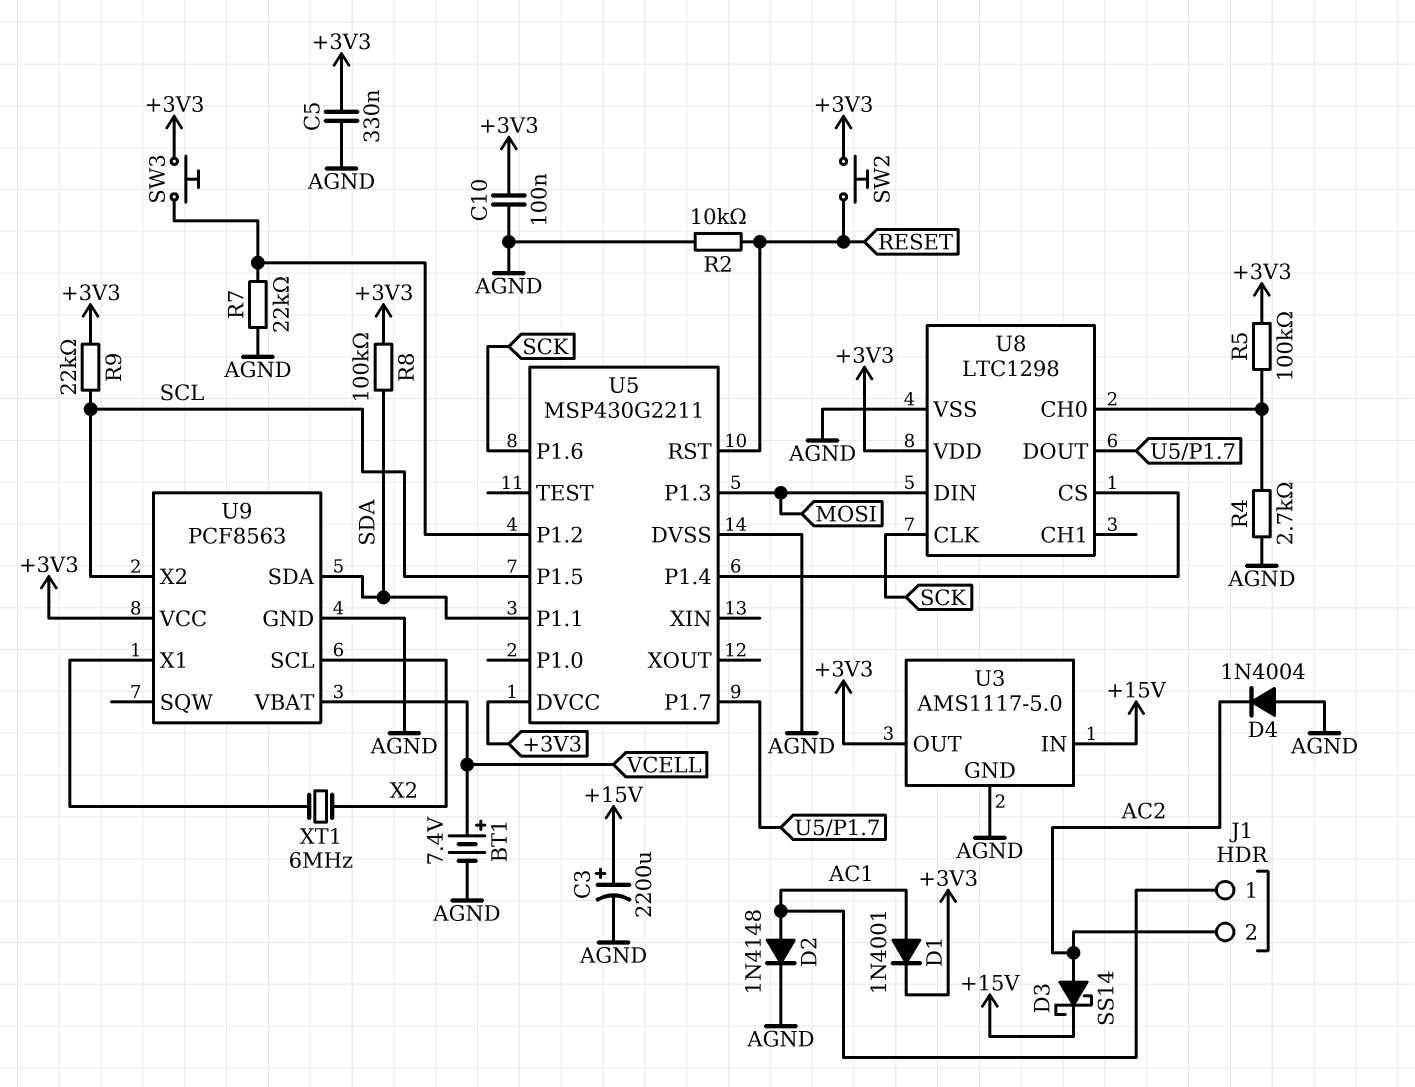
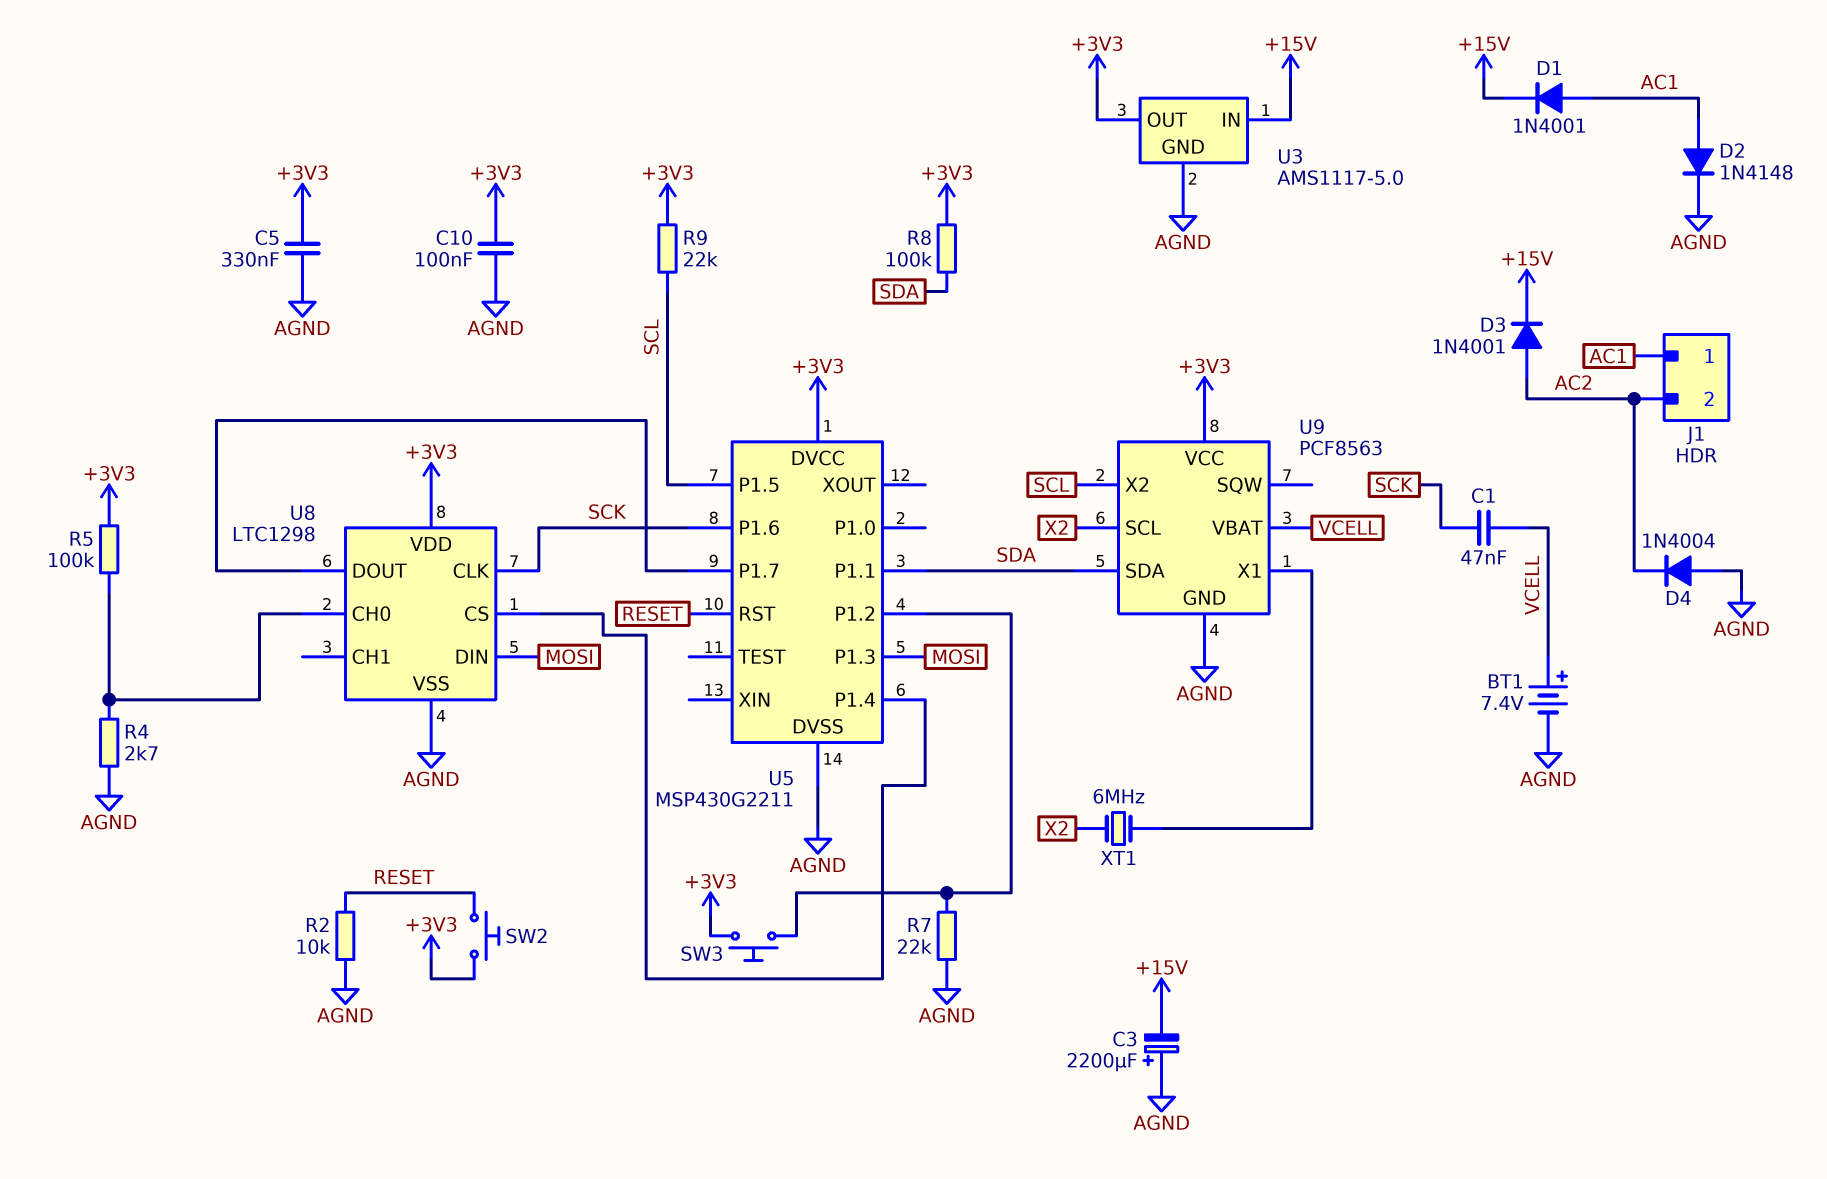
C1: none -> 47nF (SCK, VCELL)
C3: 2200uF (plus +15V, minus AGND) -> 2200uF (plus AGND, minus +15V)
D1: diode 1N4001 (A AC1, K +3V3) -> diode 1N4001 (A AC1, K +15V)
D3: schottky SS14 (A AC2, K +15V) -> diode 1N4001 (A AC2, K +15V)

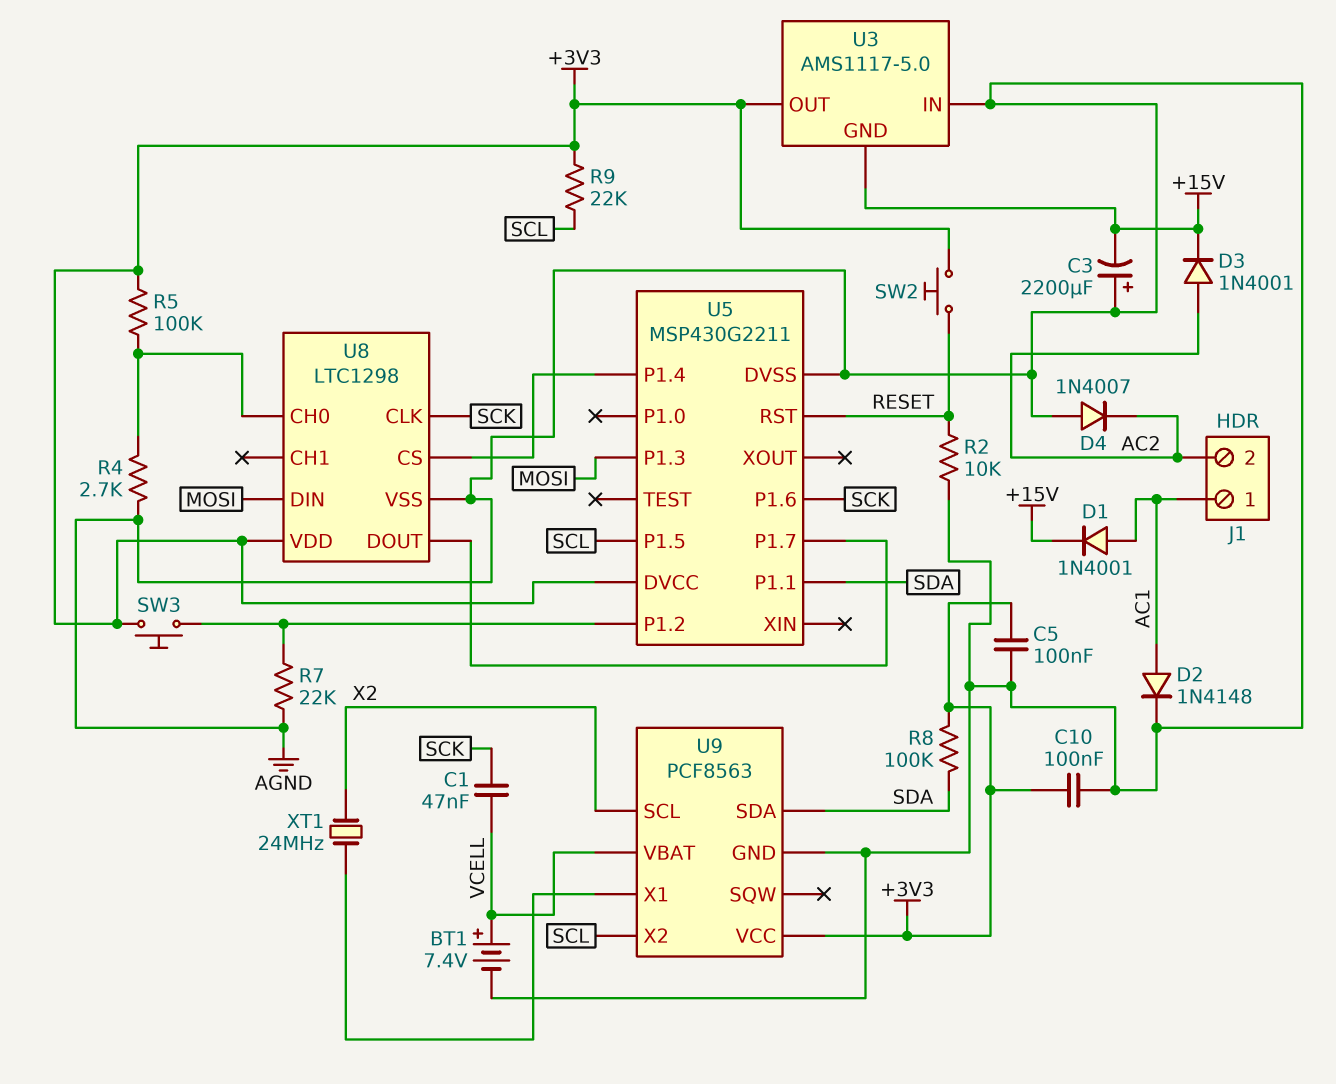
C5: 330nF (+3V3, AGND) -> 100nF (+3V3, AGND)
D4: diode 1N4004 (A AGND, K AC2) -> diode 1N4007 (A AGND, K AC2)
U3 pin GND: AGND -> +15V
U3 pin IN: +15V -> AGND
XT1: 6MHz (U9/X1, X2) -> 24MHz (U9/X1, X2)

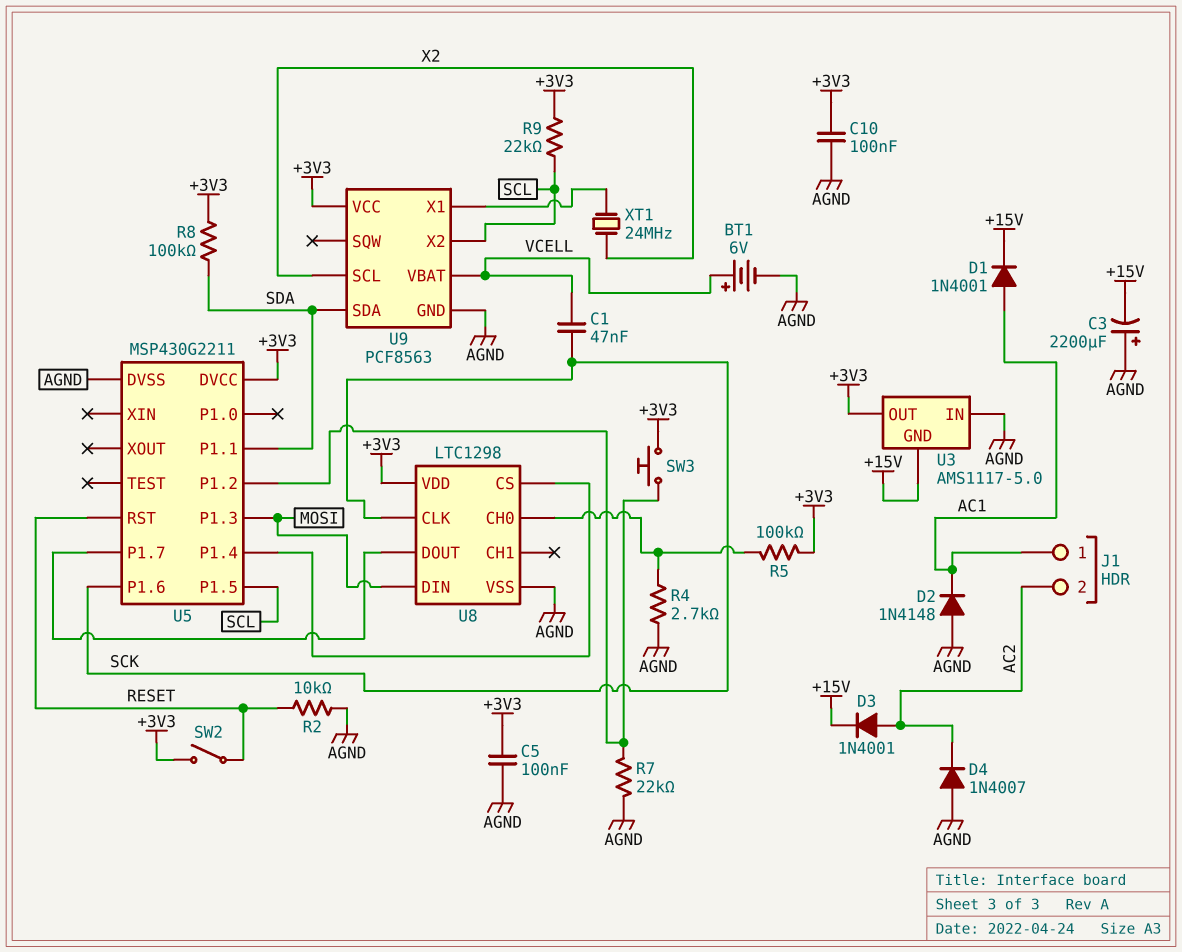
BT1: 7.4V (plus VCELL, minus AGND) -> 6V (plus VCELL, minus AGND)
D2: diode 1N4148 (A AC1, K AGND) -> diode 1N4148 (A AGND, K AC1)
SW2: button (+3V3, RESET) -> switch (+3V3, RESET)

